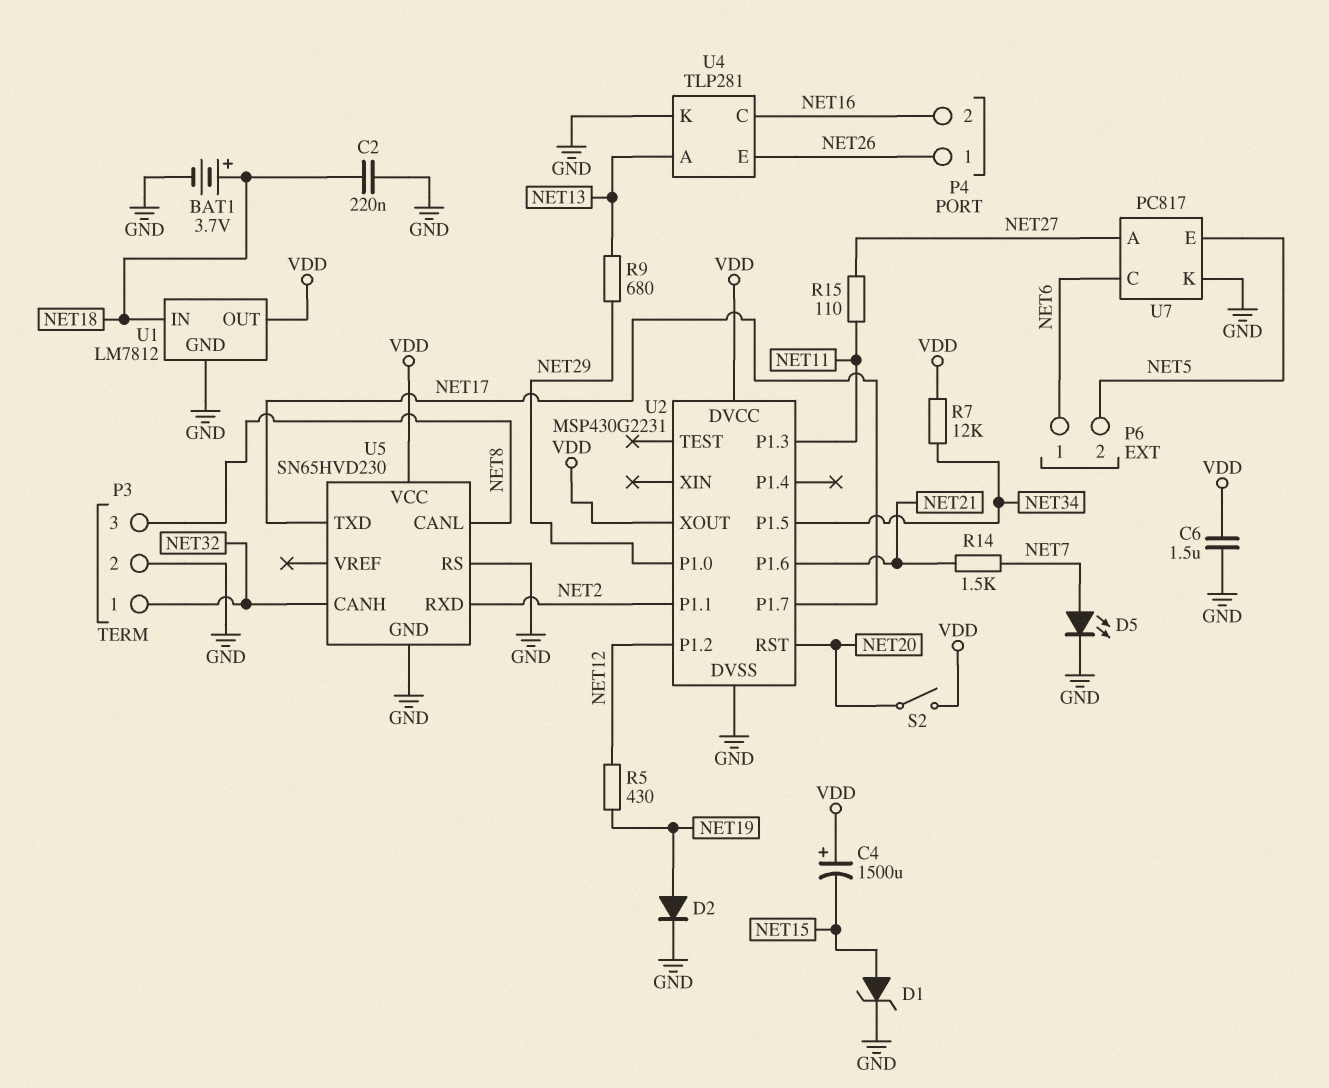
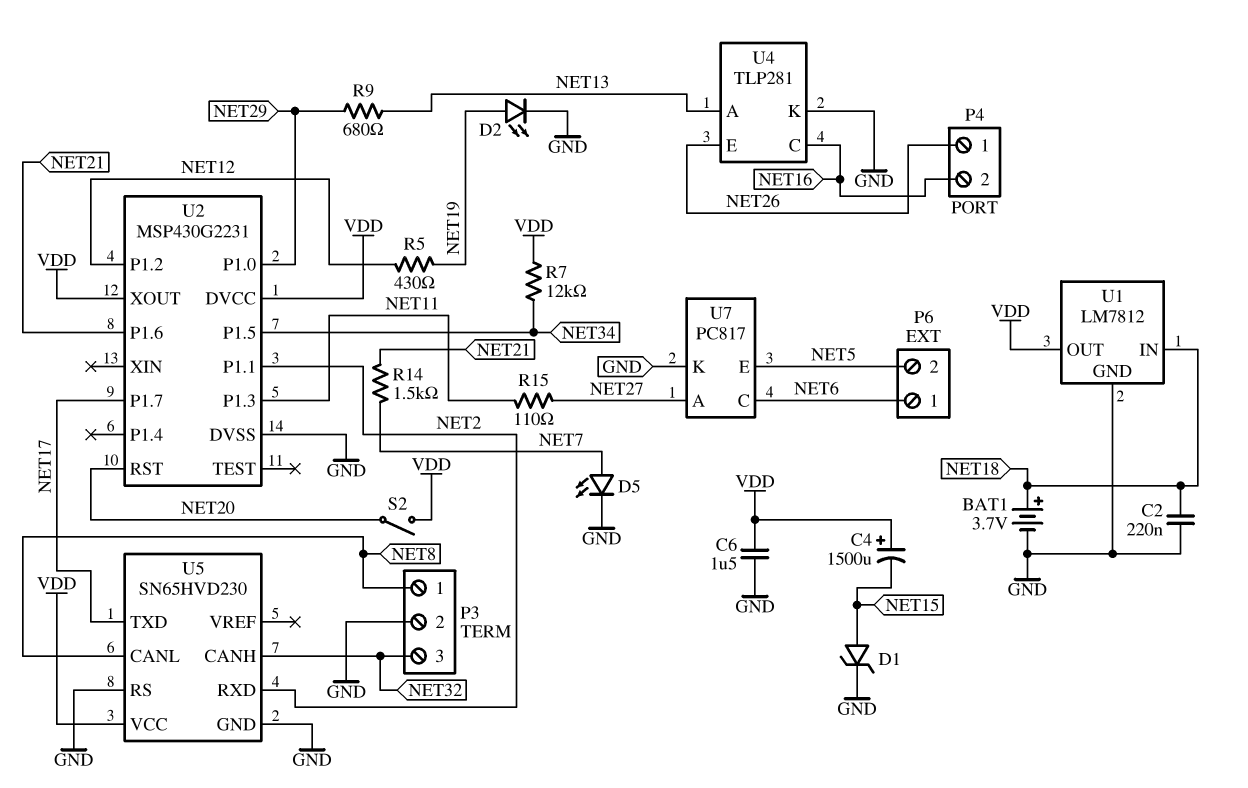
D2: diode (A NET19, K GND) -> LED (A NET19, K GND)
P3 pin 1: NET32 -> NET8
P3 pin 3: NET8 -> NET32

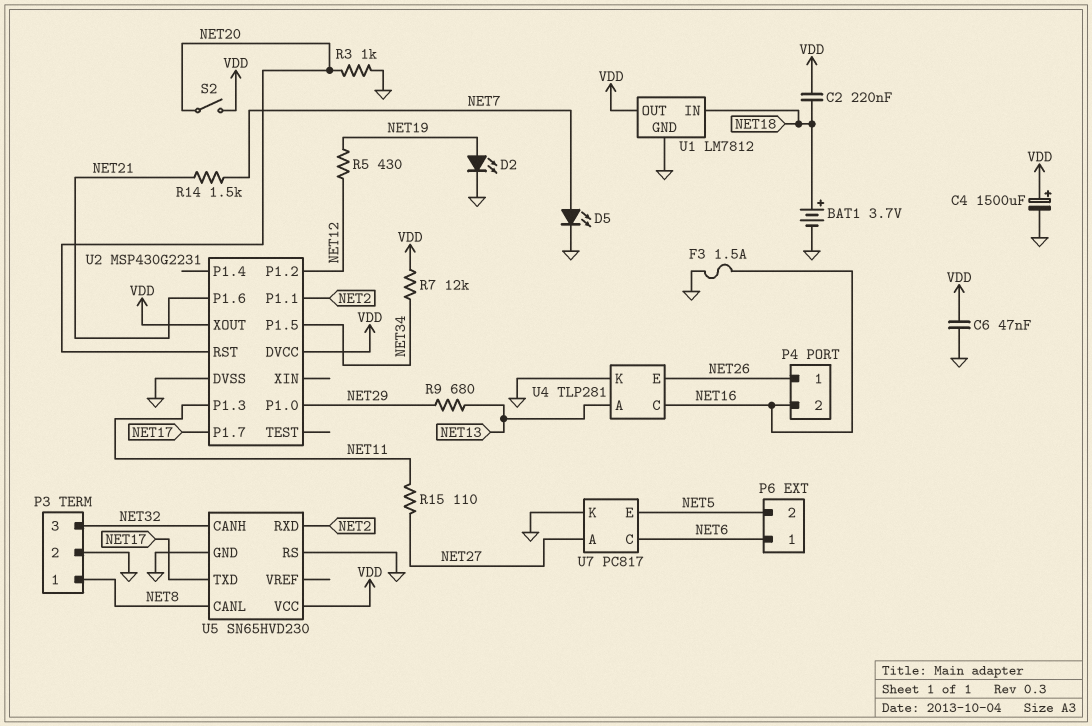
C2: 220nF (GND, NET18) -> 220nF (NET18, VDD)
C4: 1500uF (plus VDD, minus NET15) -> 1500uF (plus VDD, minus GND)
C6: 1.5uF (GND, VDD) -> 47nF (GND, VDD)
D1: zener (A NET15, K GND) -> none
F3: none -> 1.5A (GND, NET16)
R3: none -> 1k (GND, NET20)

